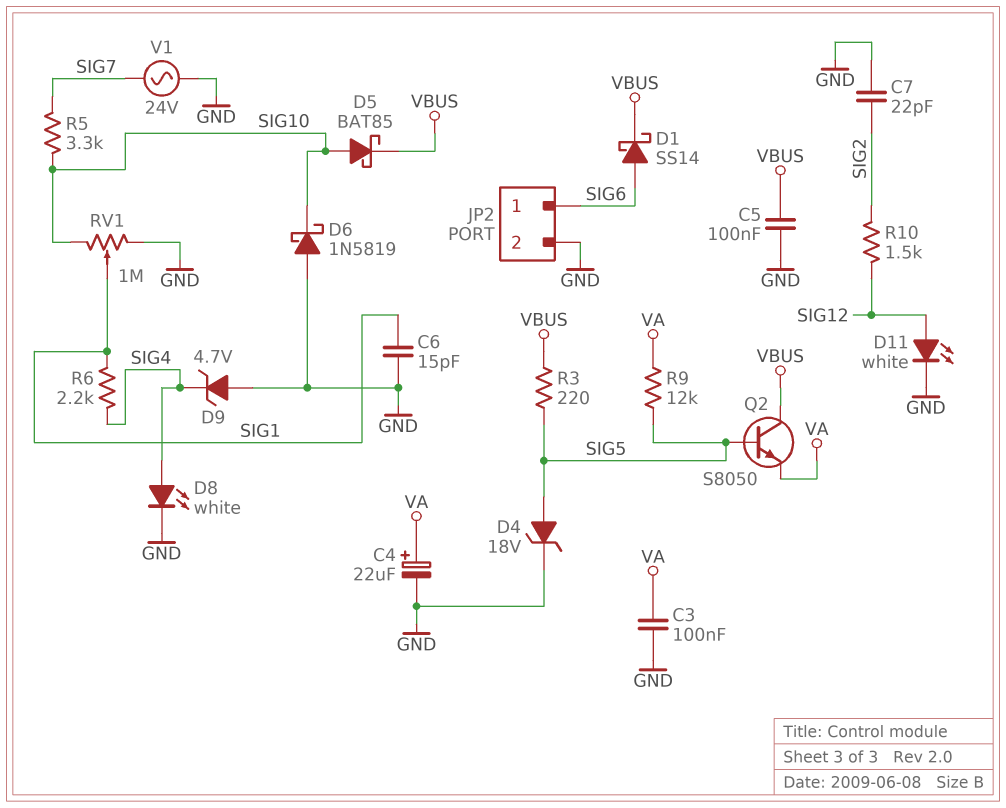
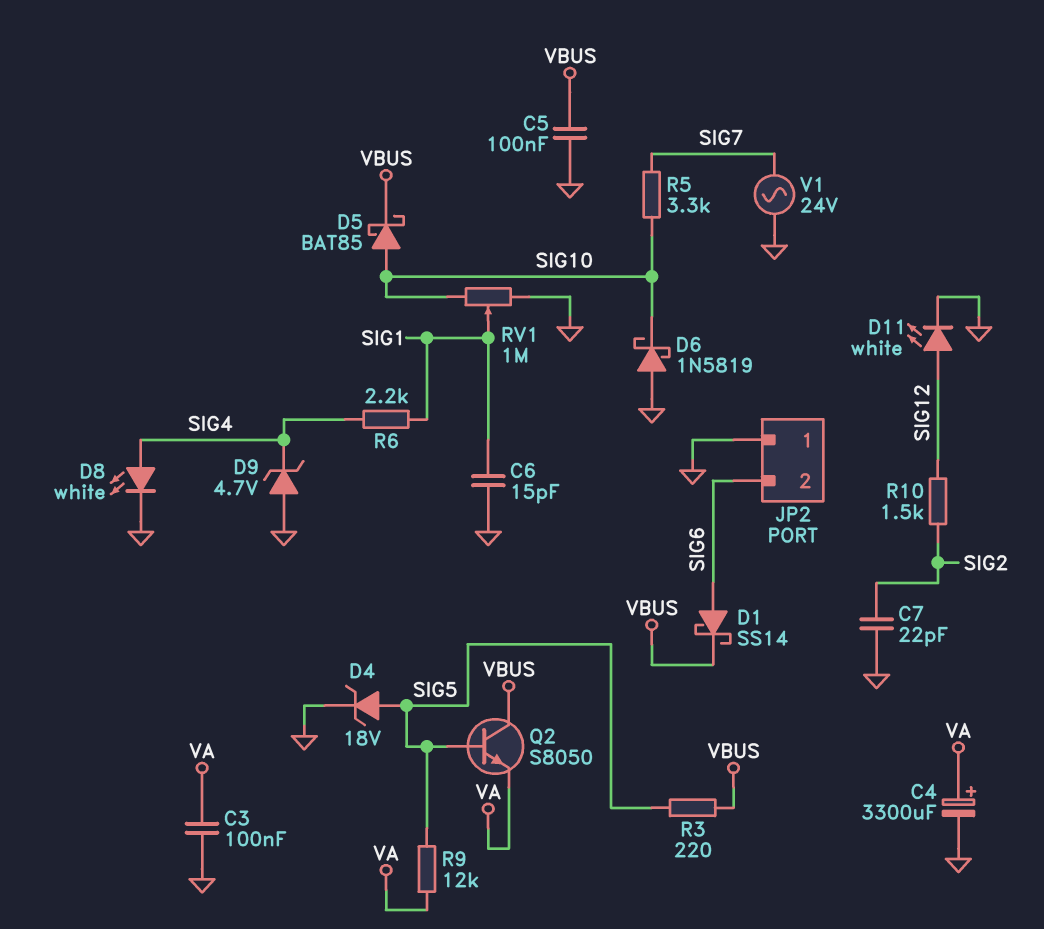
C4: 22uF (plus VA, minus GND) -> 3300uF (plus VA, minus GND)
JP2 pin 1: SIG6 -> GND
JP2 pin 2: GND -> SIG6

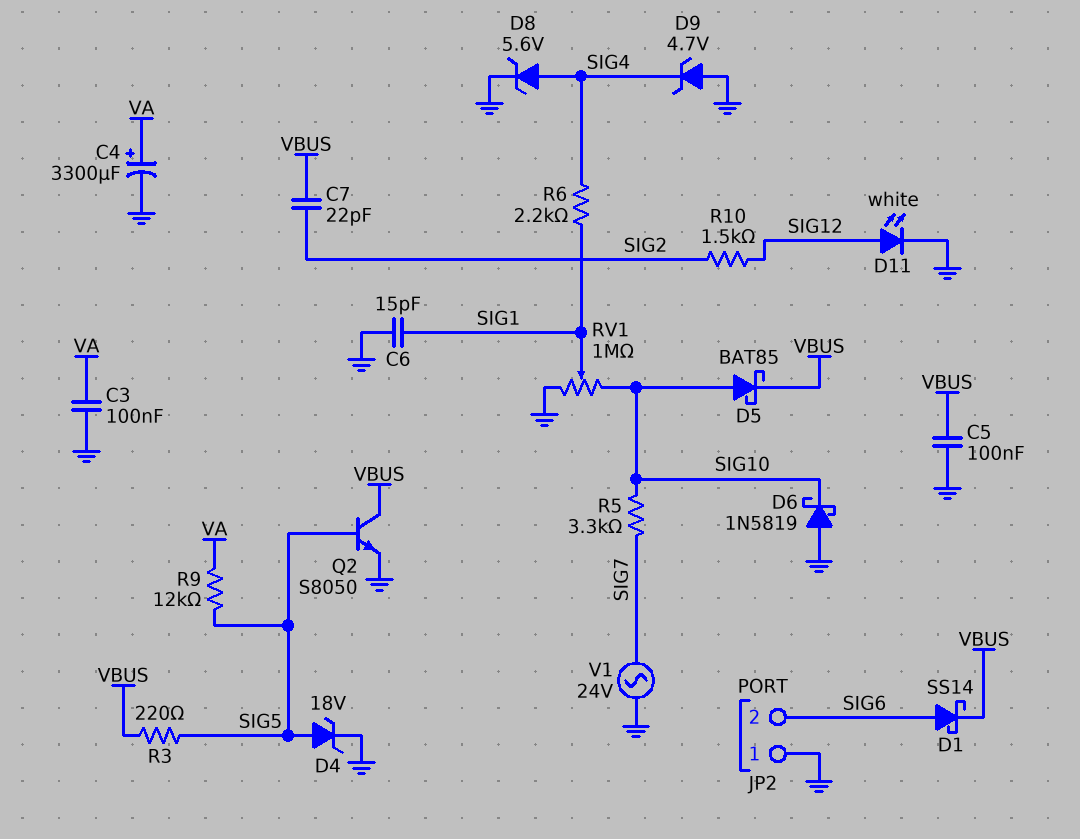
C7: 22pF (GND, SIG2) -> 22pF (SIG2, VBUS)
D8: LED white (A SIG4, K GND) -> zener 5.6V (A SIG4, K GND)
Q2: NPN S8050 (B SIG5, C VBUS, E VA) -> NPN S8050 (B SIG5, C VBUS, E GND)

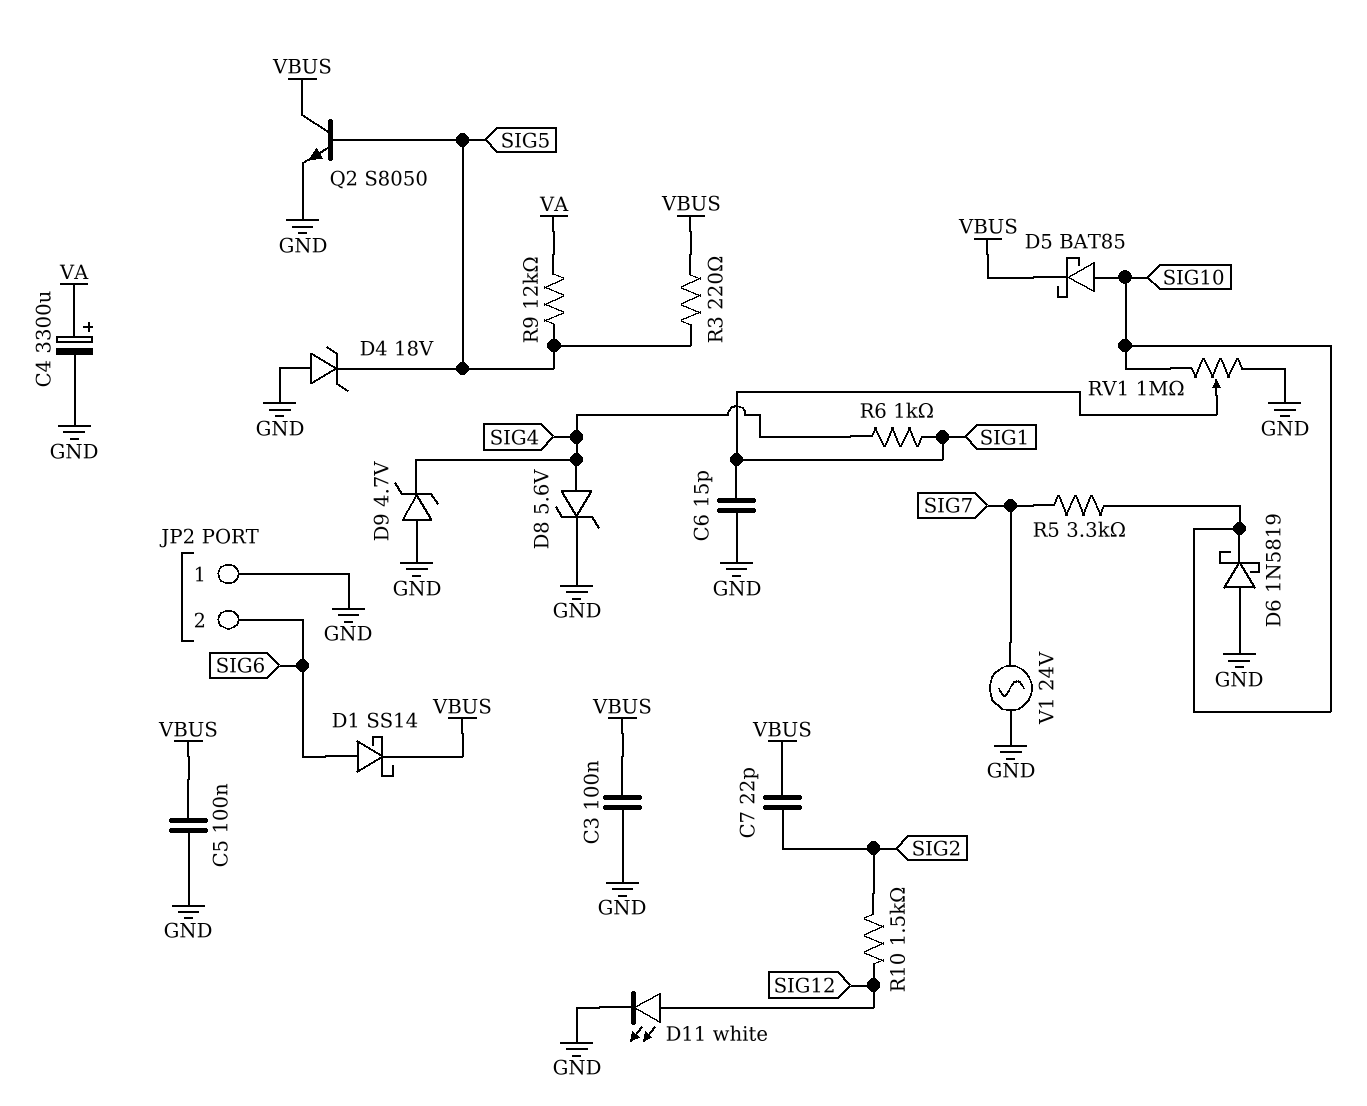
C3: 100nF (GND, VA) -> 100nF (GND, VBUS)
D4: zener 18V (A SIG5, K GND) -> zener 18V (A GND, K SIG5)
R6: 2.2k (SIG1, SIG4) -> 1k (SIG1, SIG4)

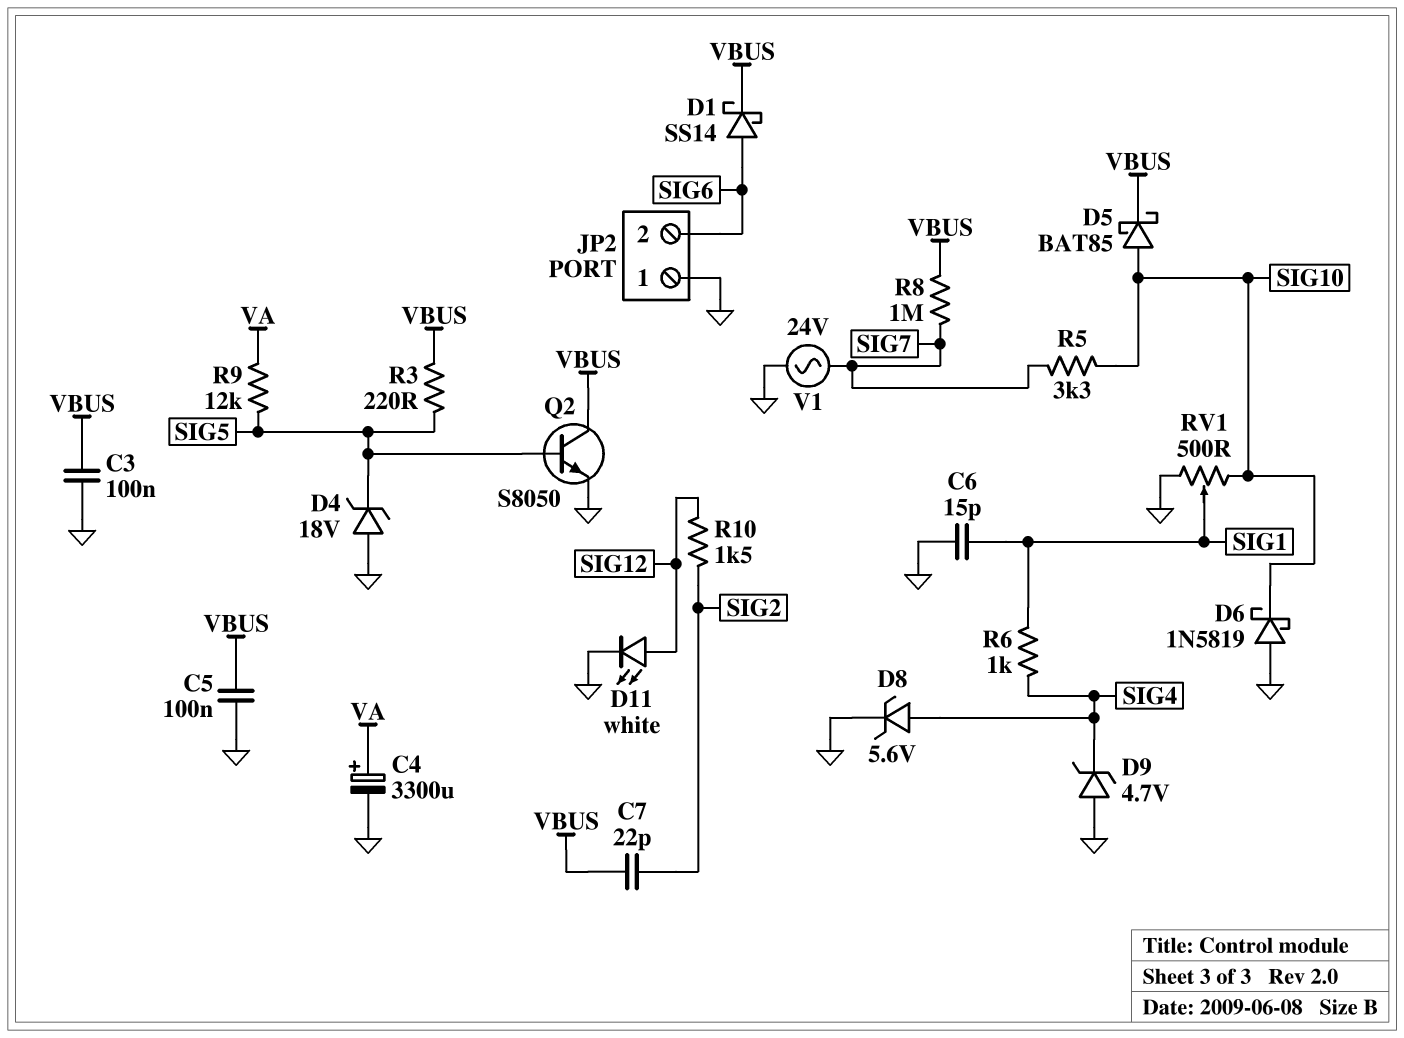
R8: none -> 1M (SIG7, VBUS)
RV1: 1M (GND, SIG10, wiper SIG1) -> 500 (GND, SIG10, wiper SIG1)

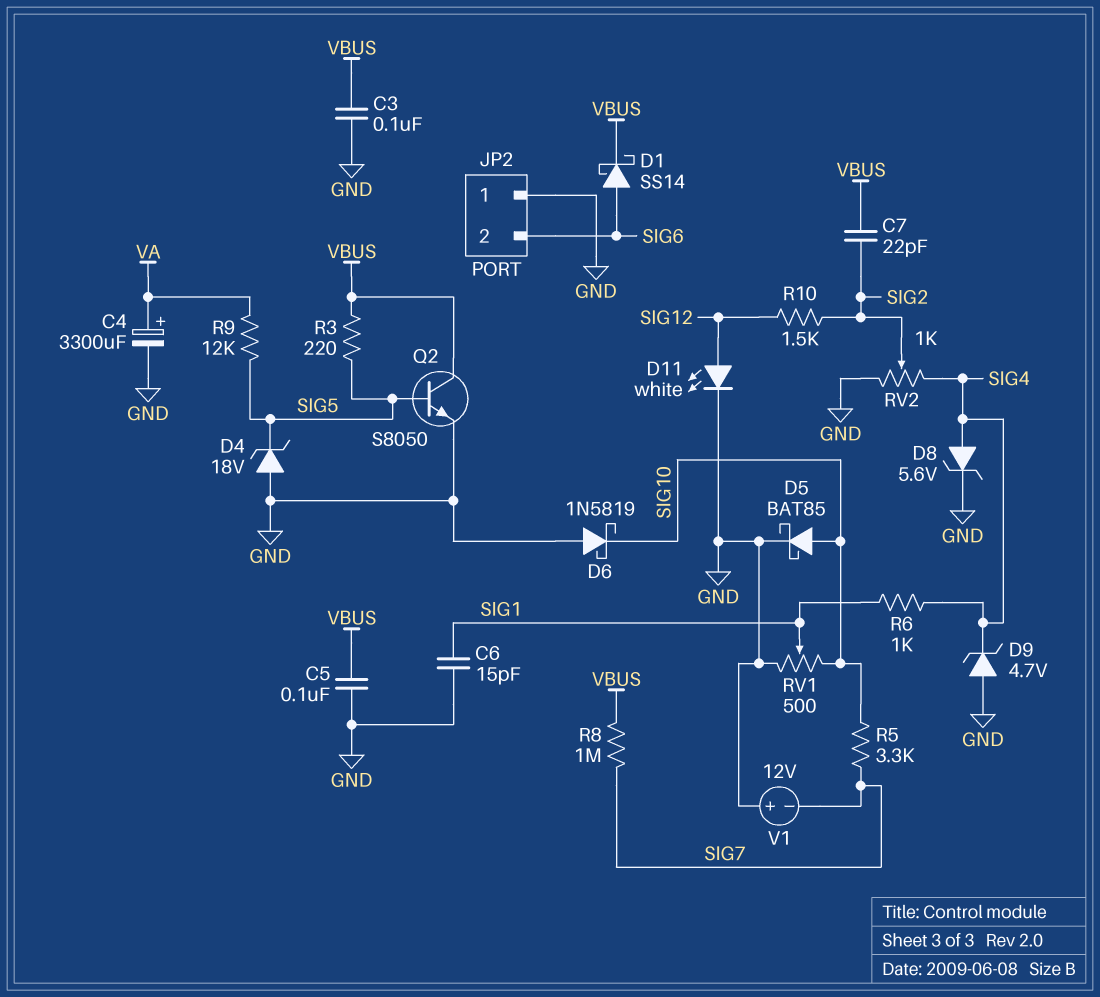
D5: schottky BAT85 (A SIG10, K VBUS) -> schottky BAT85 (A SIG10, K GND)
RV2: none -> 1k (GND, SIG4, wiper SIG2)
V1: AC 24V (GND, SIG7) -> 12V (plus GND, minus SIG7)

